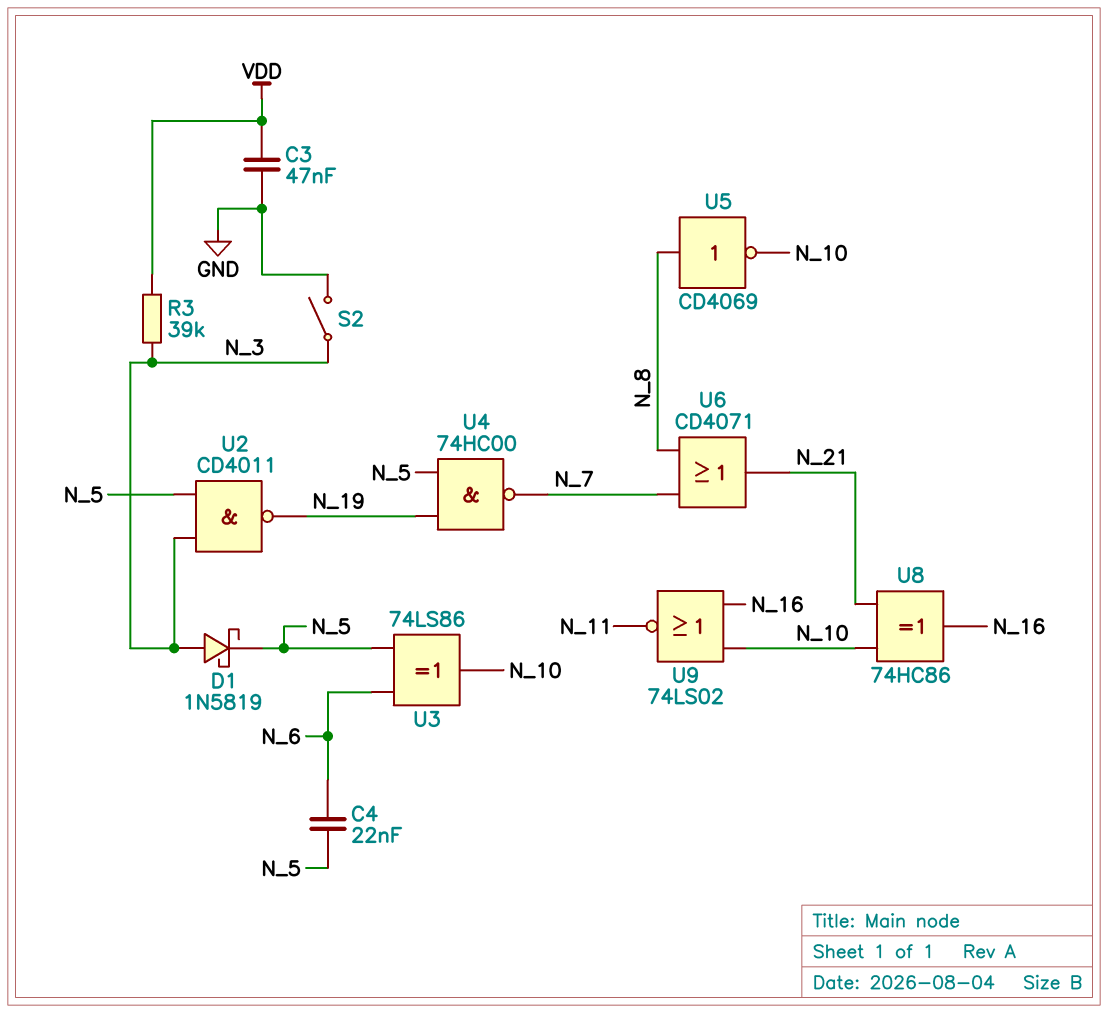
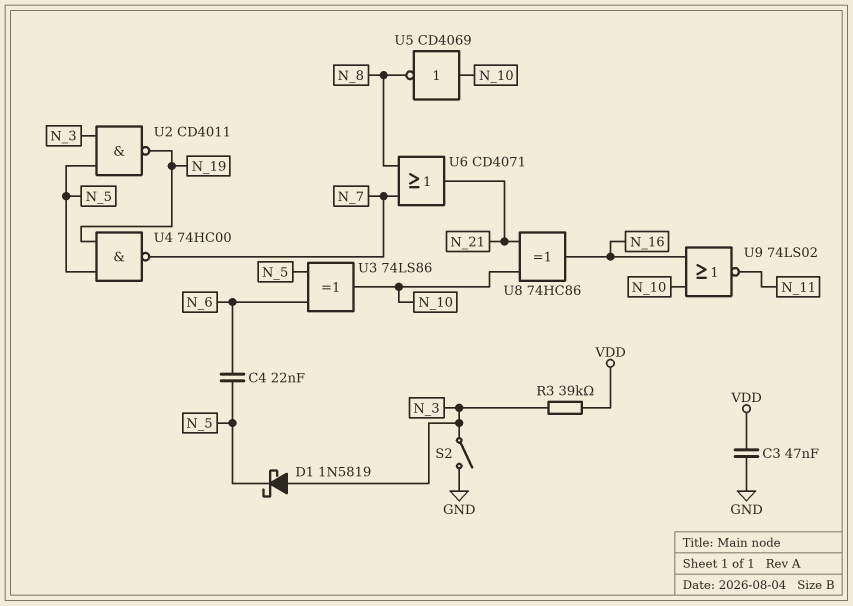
U5: NOT CD4069 (in N_8, out N_10) -> NOT CD4069 (in N_10, out N_8)

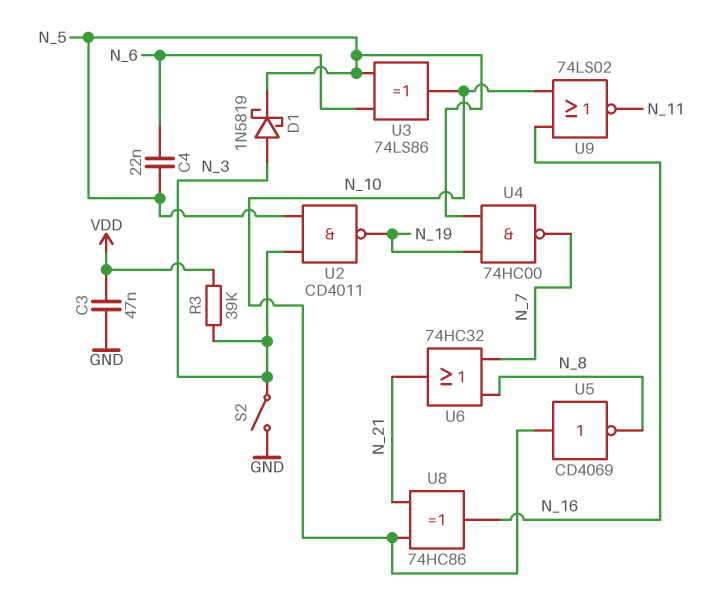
U6: OR CD4071 (in N_7, in N_8, out N_21) -> OR 74HC32 (in N_7, in N_8, out N_21)

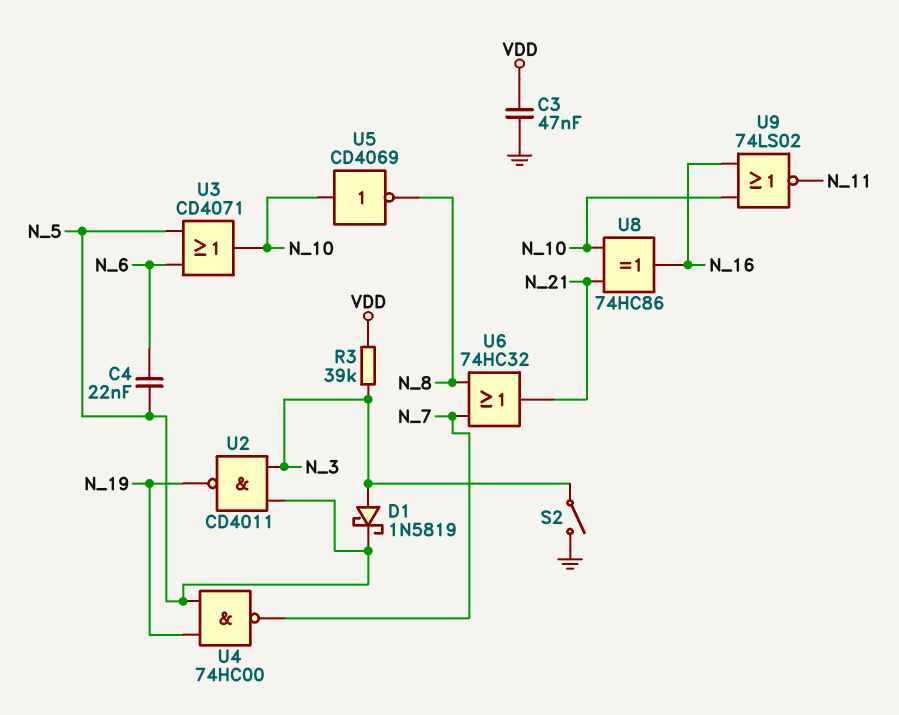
U3: XOR 74LS86 (in N_5, in N_6, out N_10) -> OR CD4071 (in N_5, in N_6, out N_10)

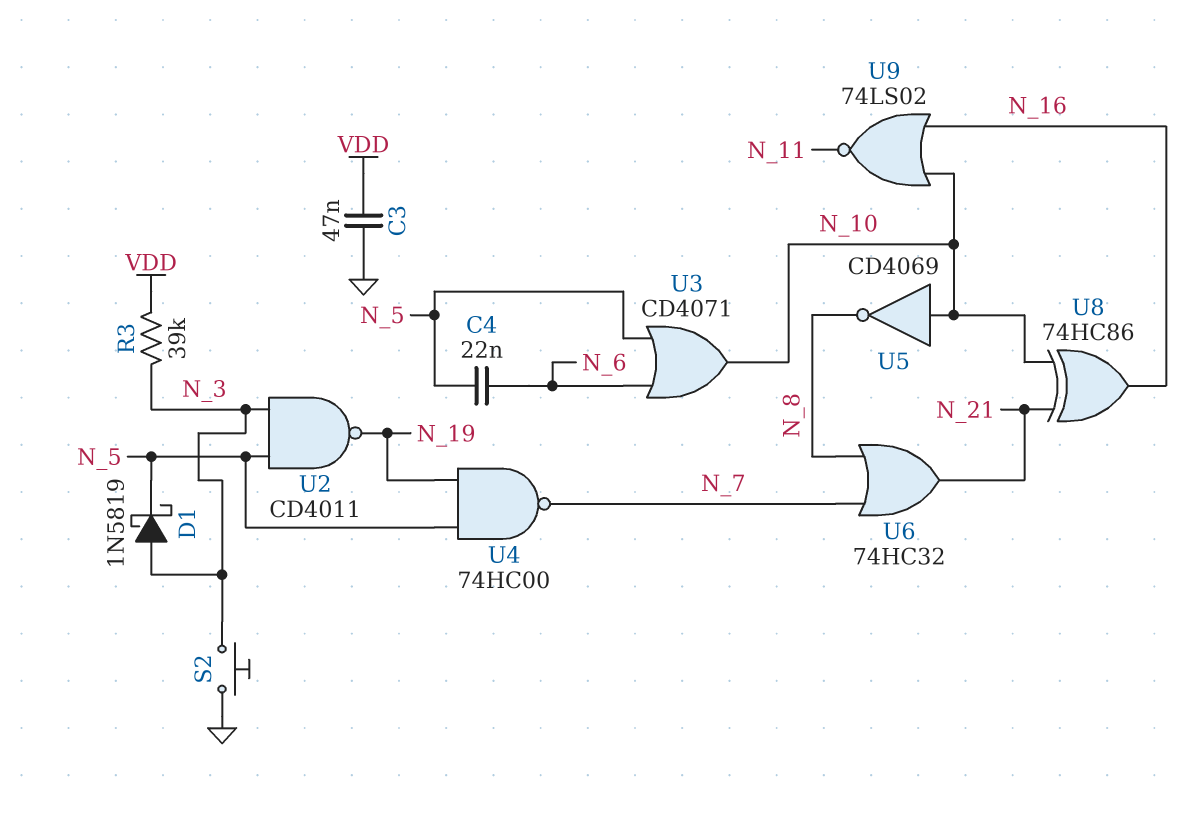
S2: switch (GND, N_3) -> button (GND, N_3)

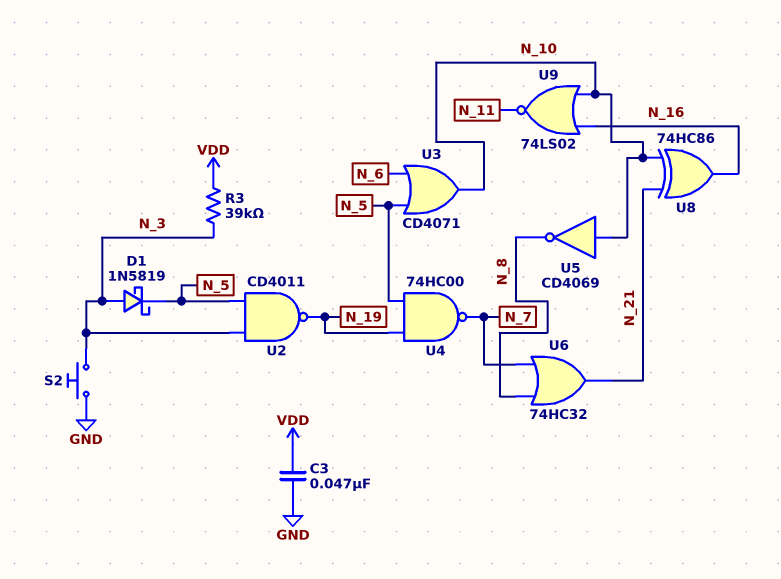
C4: 22nF (N_5, N_6) -> none

